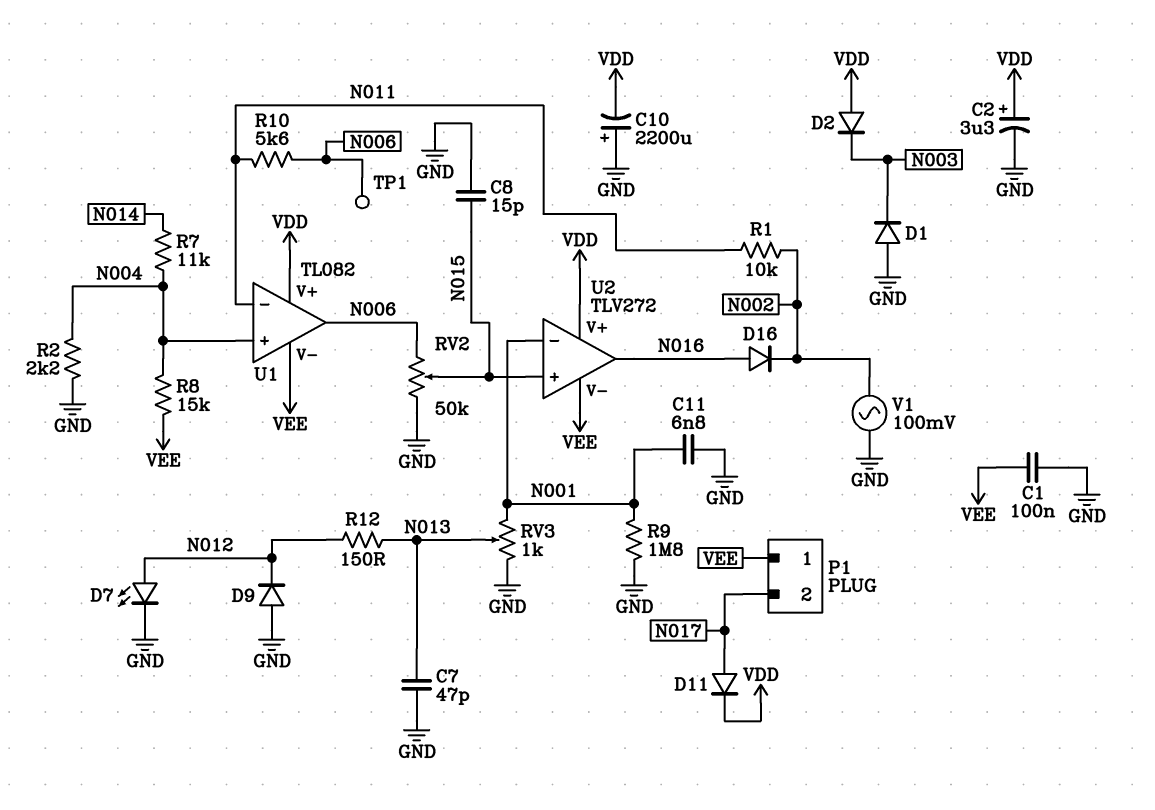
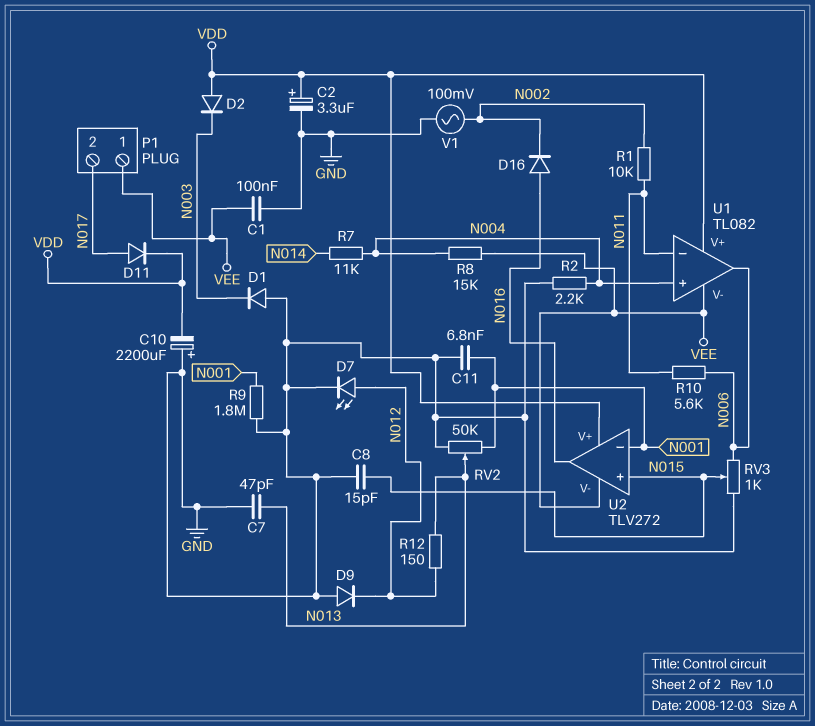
RV2: 50k (GND, N006, wiper N015) -> 50k (GND, N001, wiper N013)
RV3: 1k (GND, N001, wiper N013) -> 1k (GND, N006, wiper N015)
TP1: test point (N006) -> none

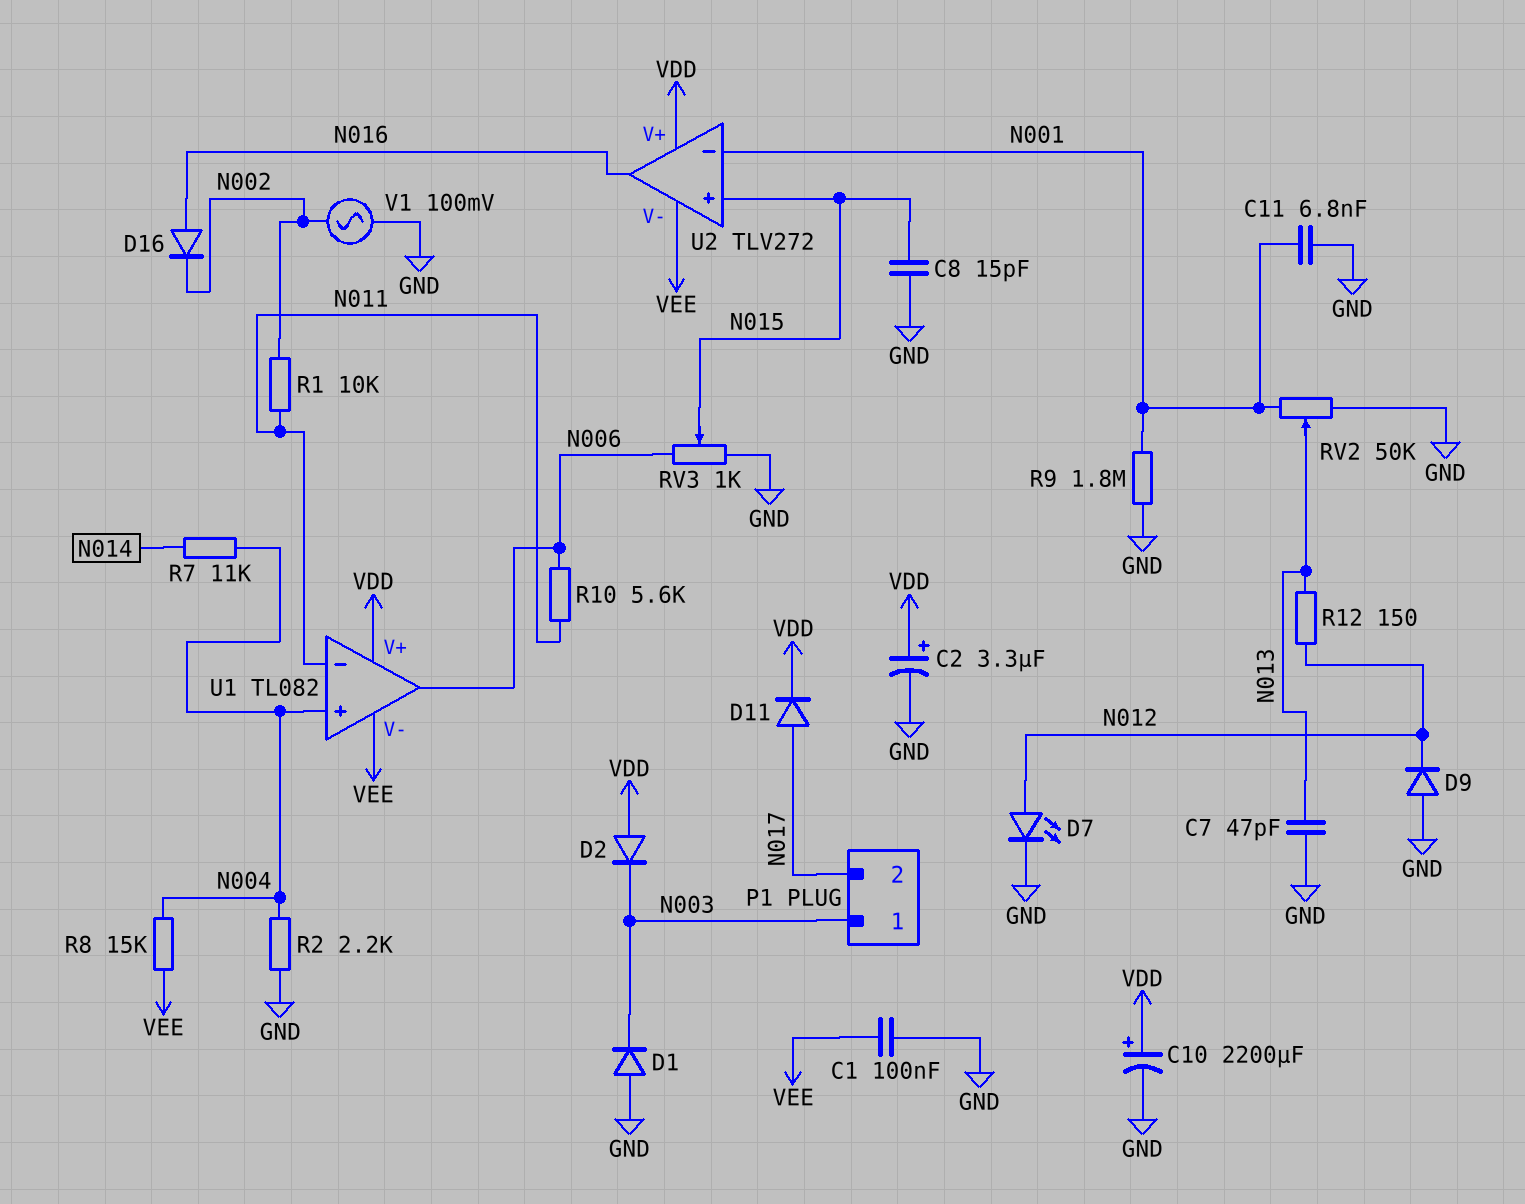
C10: 2200uF (plus GND, minus VDD) -> 2200uF (plus VDD, minus GND)
P1 pin 1: VEE -> N003

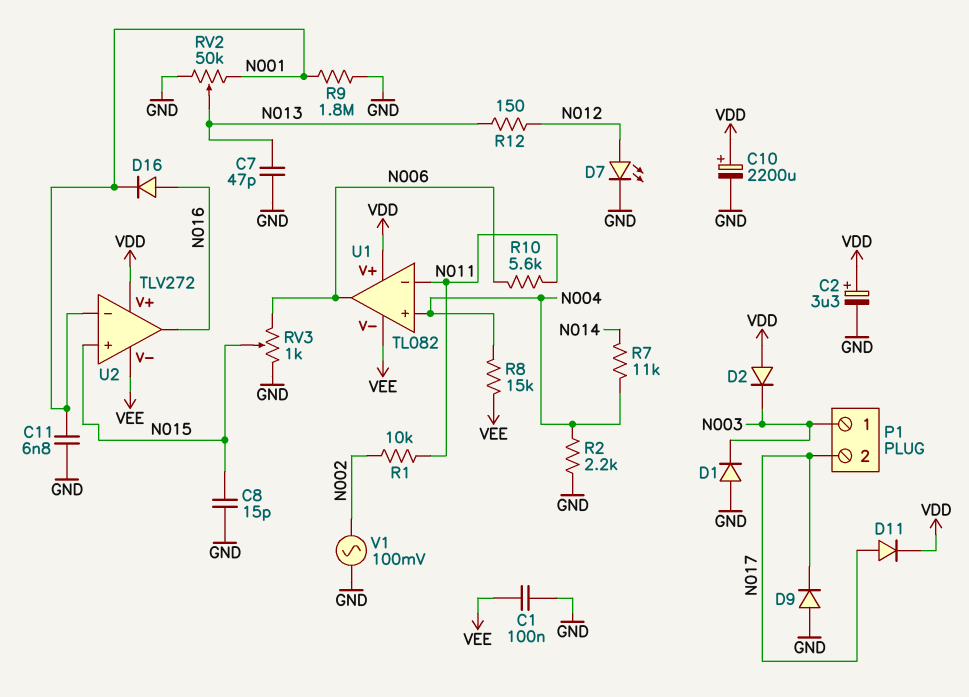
D9: diode (A GND, K N012) -> diode (A GND, K N017)
D16: diode (A N016, K N002) -> diode (A N016, K N001)

